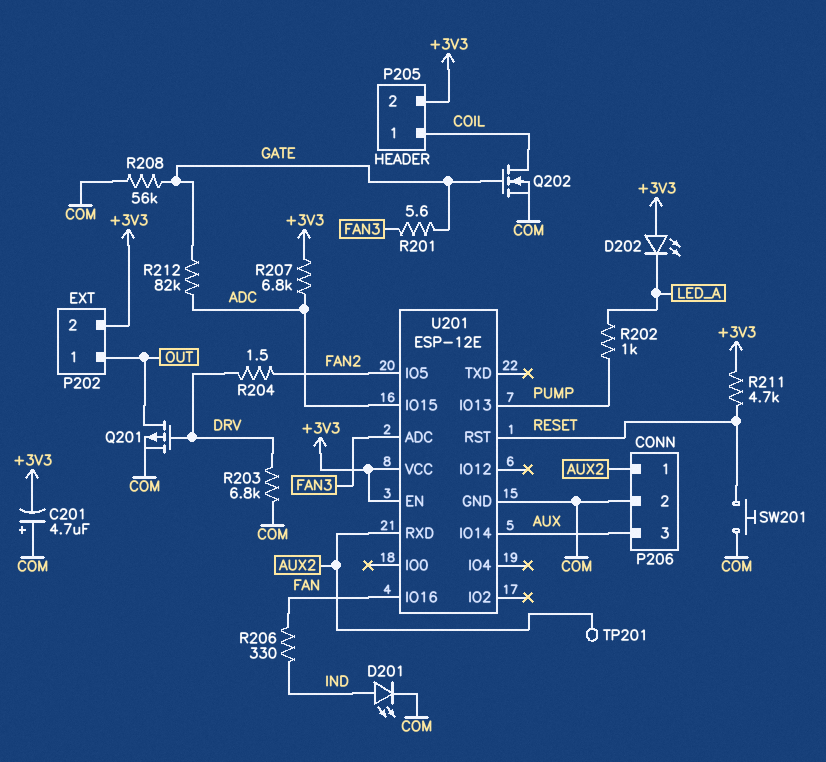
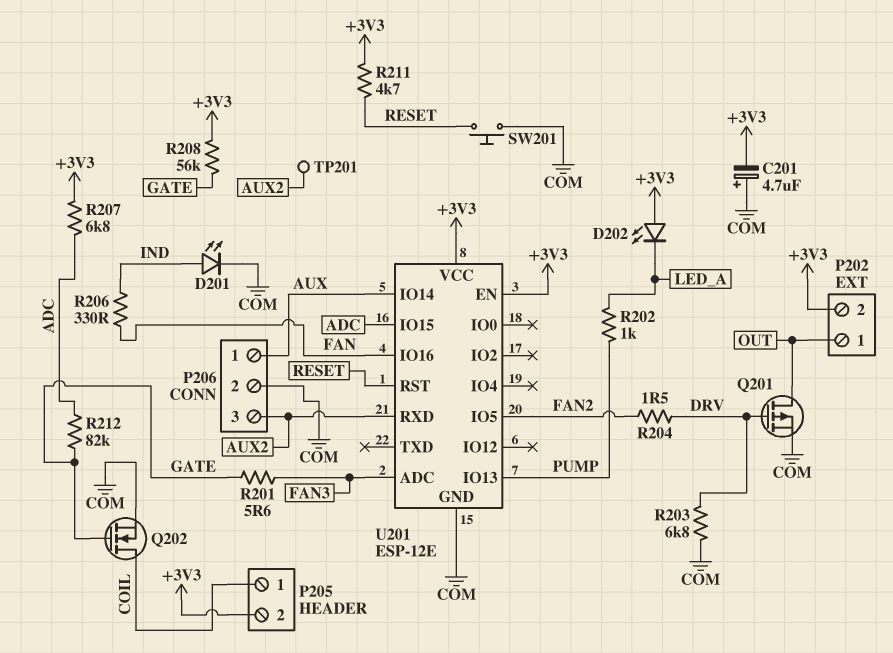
P206 pin 1: AUX2 -> AUX
P206 pin 3: AUX -> AUX2
R208: 56k (COM, GATE) -> 56k (+3V3, GATE)

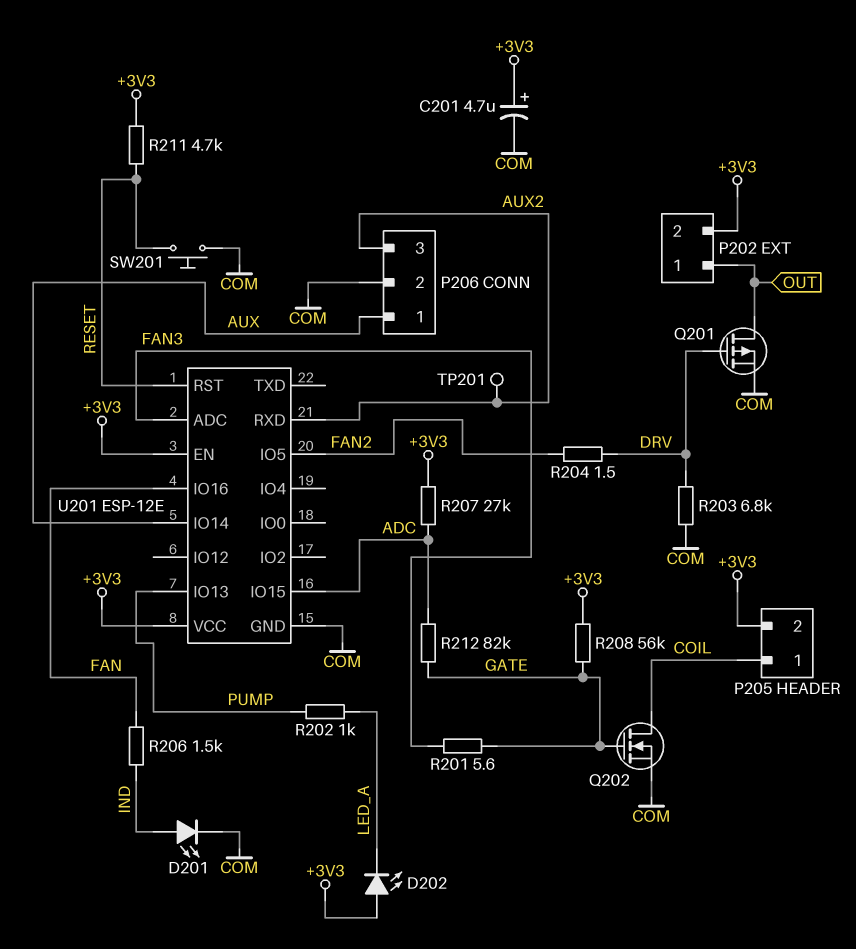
C201: 4.7uF (plus COM, minus +3V3) -> 4.7uF (plus +3V3, minus COM)
R206: 330 (FAN, IND) -> 1.5k (FAN, IND)
R207: 6.8k (+3V3, ADC) -> 27k (+3V3, ADC)

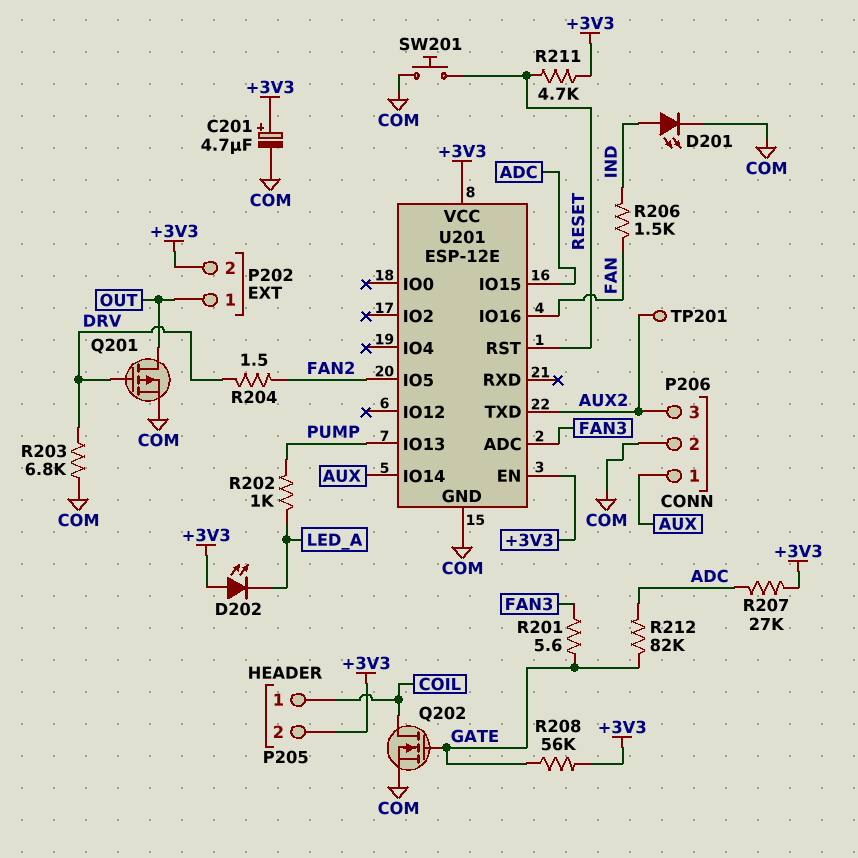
U201 pin RXD: AUX2 -> none
U201 pin TXD: none -> AUX2

